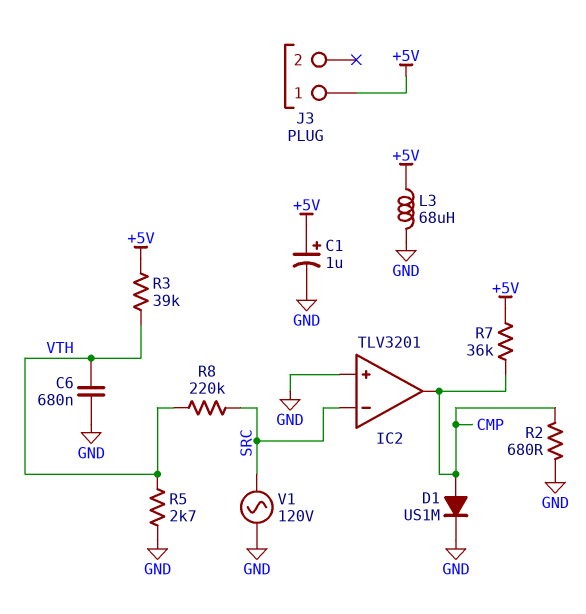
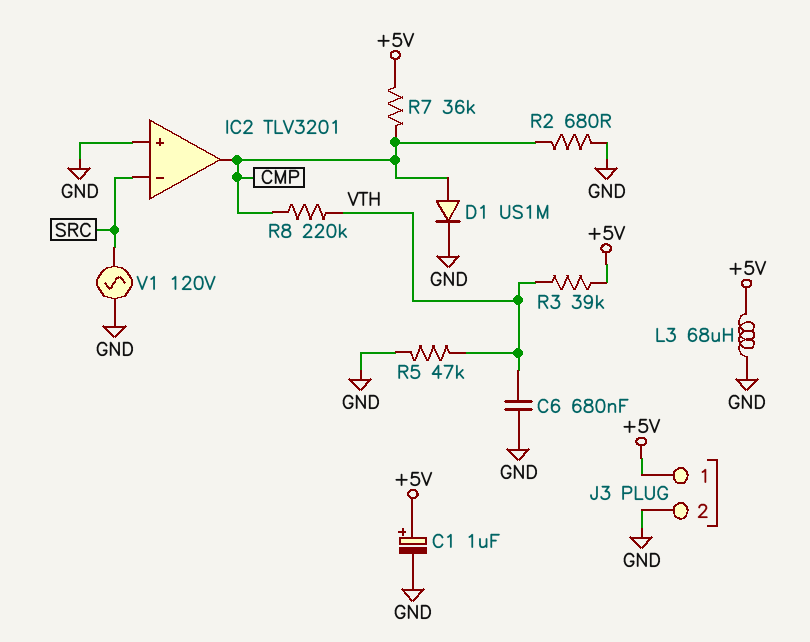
J3 pin 2: none -> GND
R5: 2.7k (GND, VTH) -> 47k (GND, VTH)
R8: 220k (SRC, VTH) -> 220k (CMP, VTH)

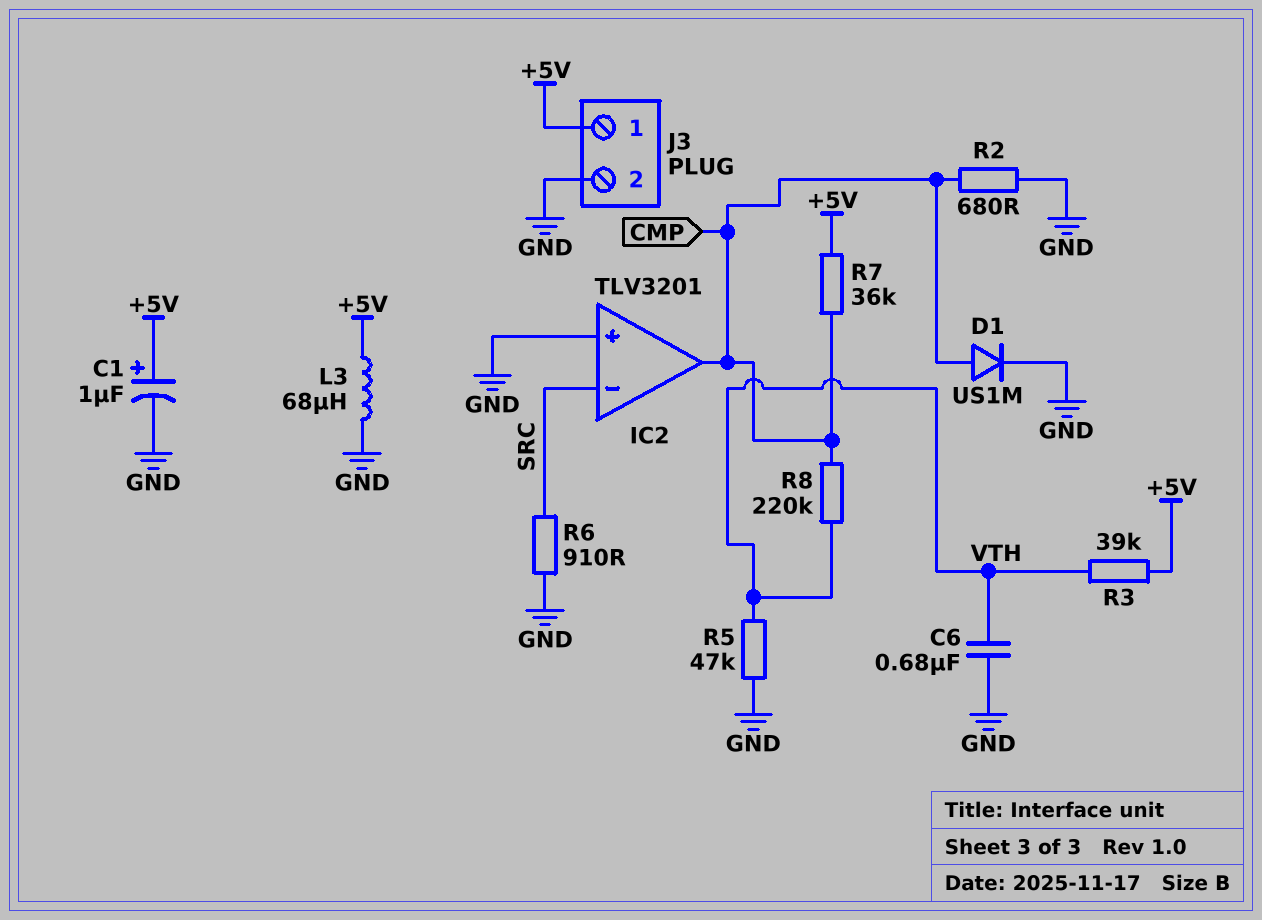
R6: none -> 910 (GND, SRC)
V1: AC 120V (GND, SRC) -> none

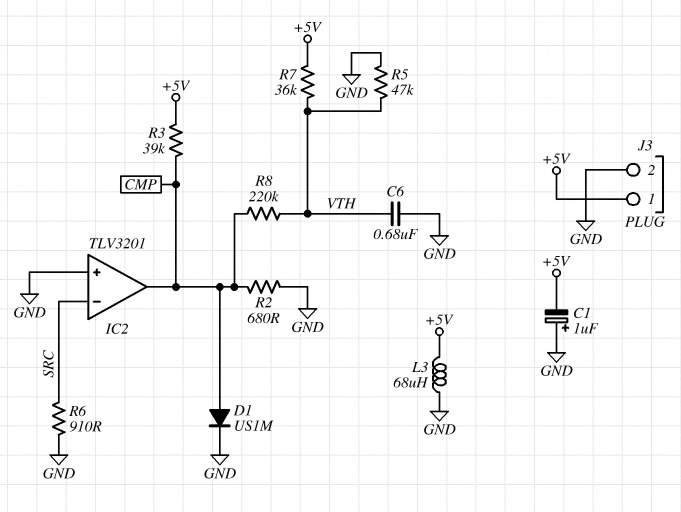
C1: 1uF (plus +5V, minus GND) -> 1uF (plus GND, minus +5V)
R3: 39k (+5V, VTH) -> 39k (+5V, CMP)
R7: 36k (+5V, CMP) -> 36k (+5V, VTH)

